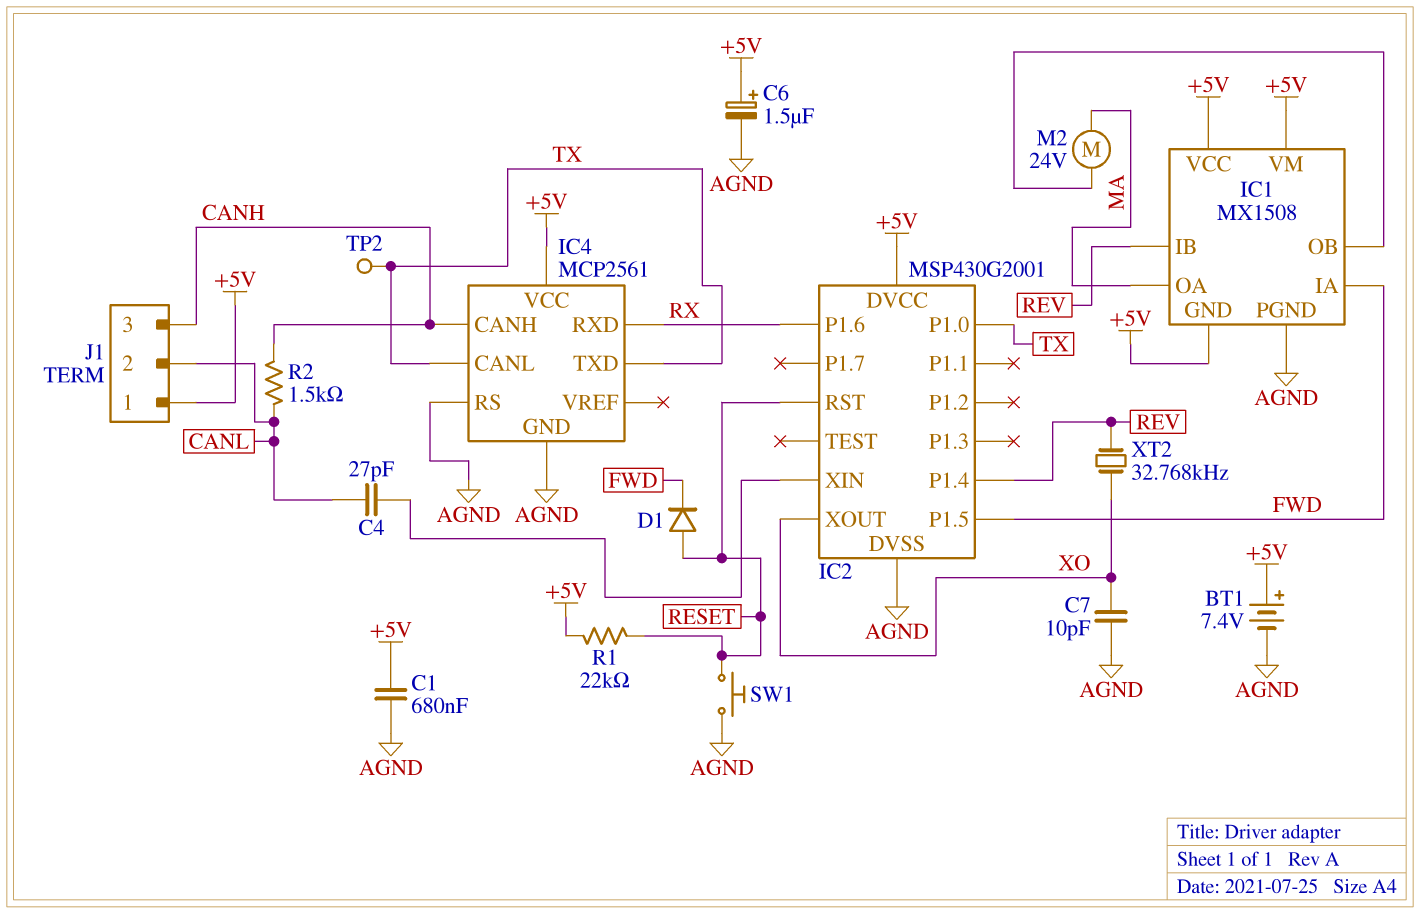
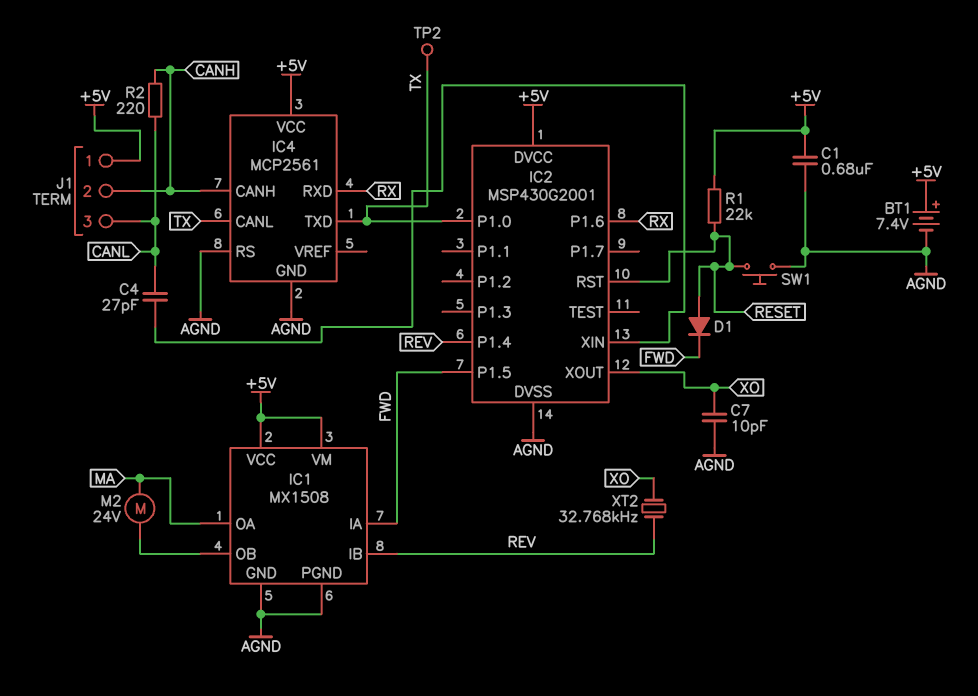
C6: 1.5uF (plus +5V, minus AGND) -> none
IC1 pin GND: +5V -> AGND
J1 pin 2: CANL -> CANH
J1 pin 3: CANH -> CANL
R2: 1.5k (CANH, CANL) -> 220 (CANH, CANL)

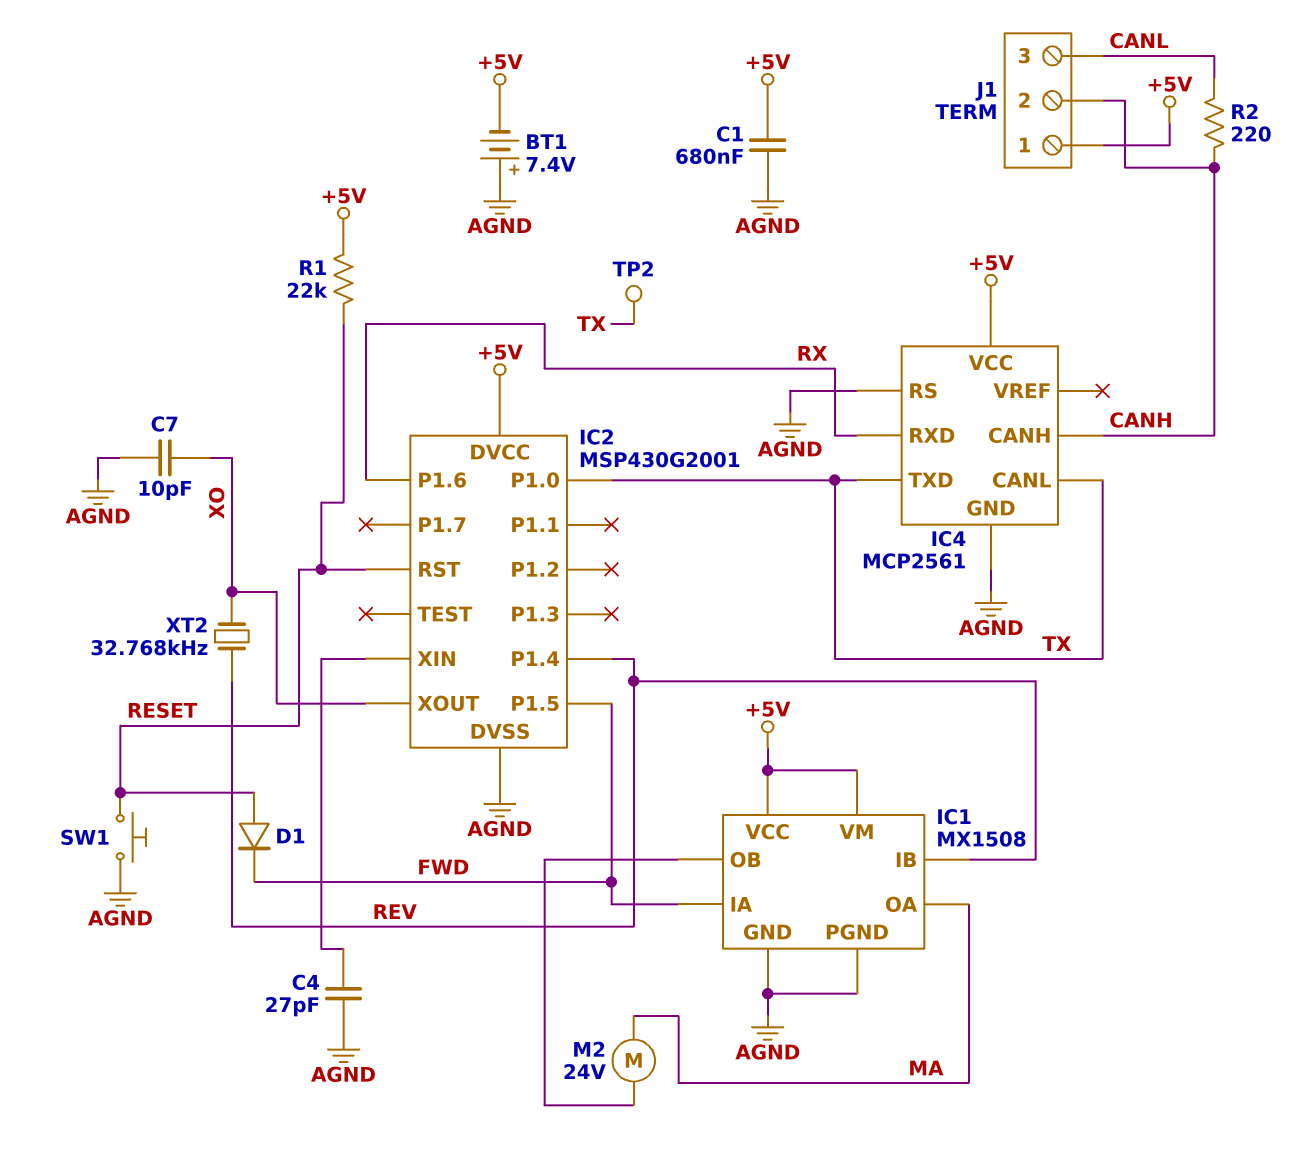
BT1: 7.4V (plus +5V, minus AGND) -> 7.4V (plus AGND, minus +5V)
C4: 27pF (CANL, IC2/XIN) -> 27pF (AGND, IC2/XIN)

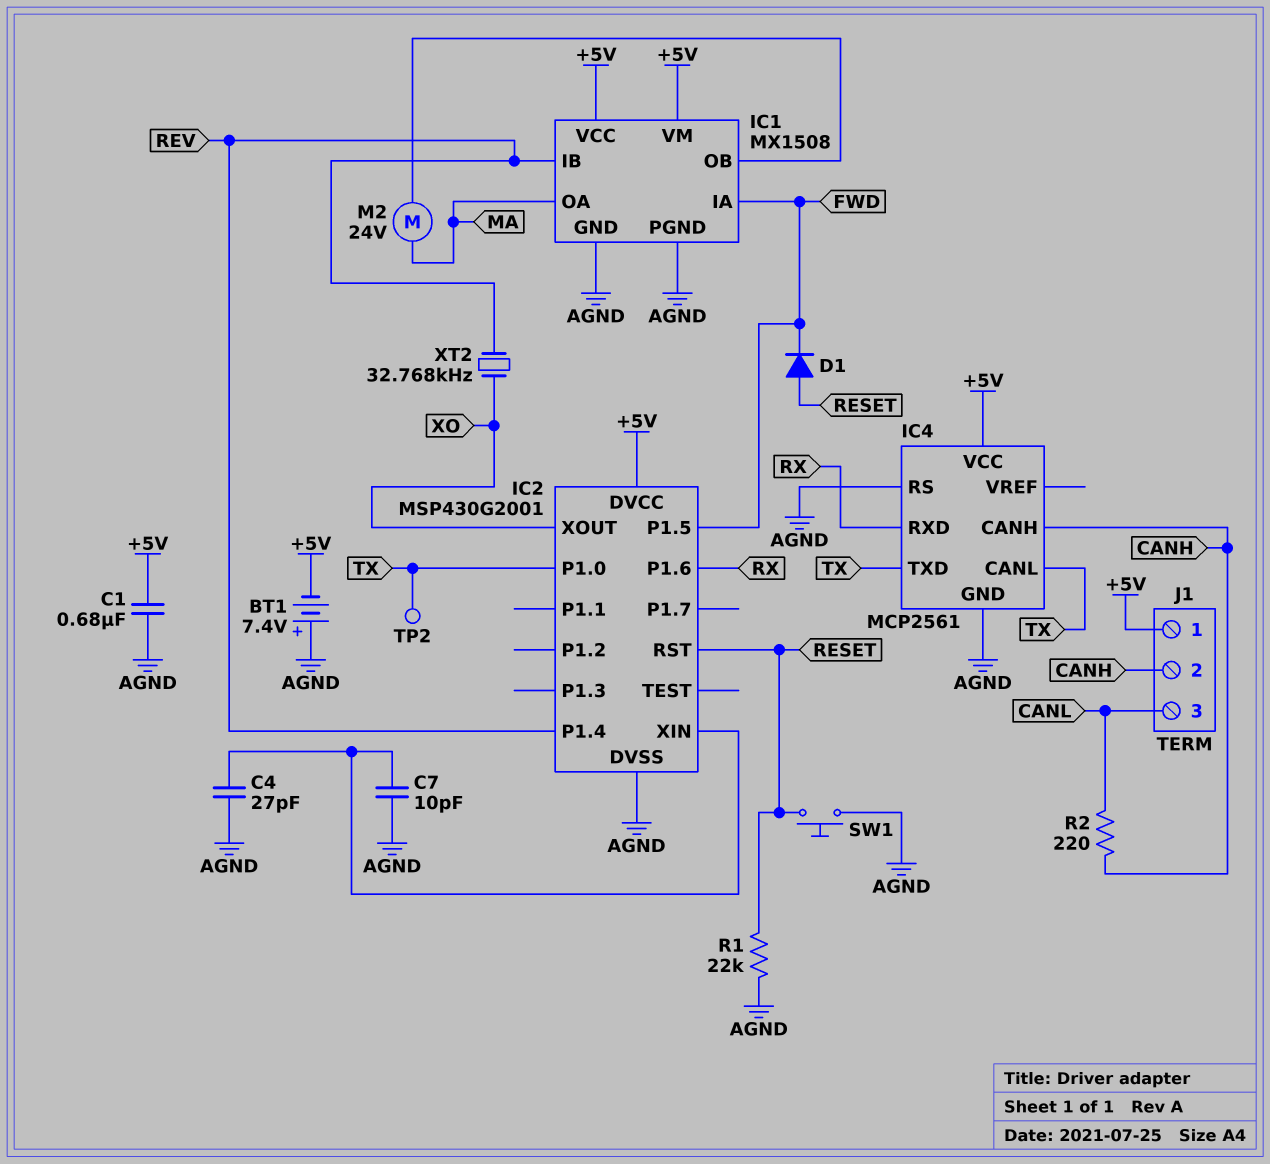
C7: 10pF (AGND, XO) -> 10pF (AGND, IC2/XIN)
R1: 22k (+5V, RESET) -> 22k (AGND, RESET)

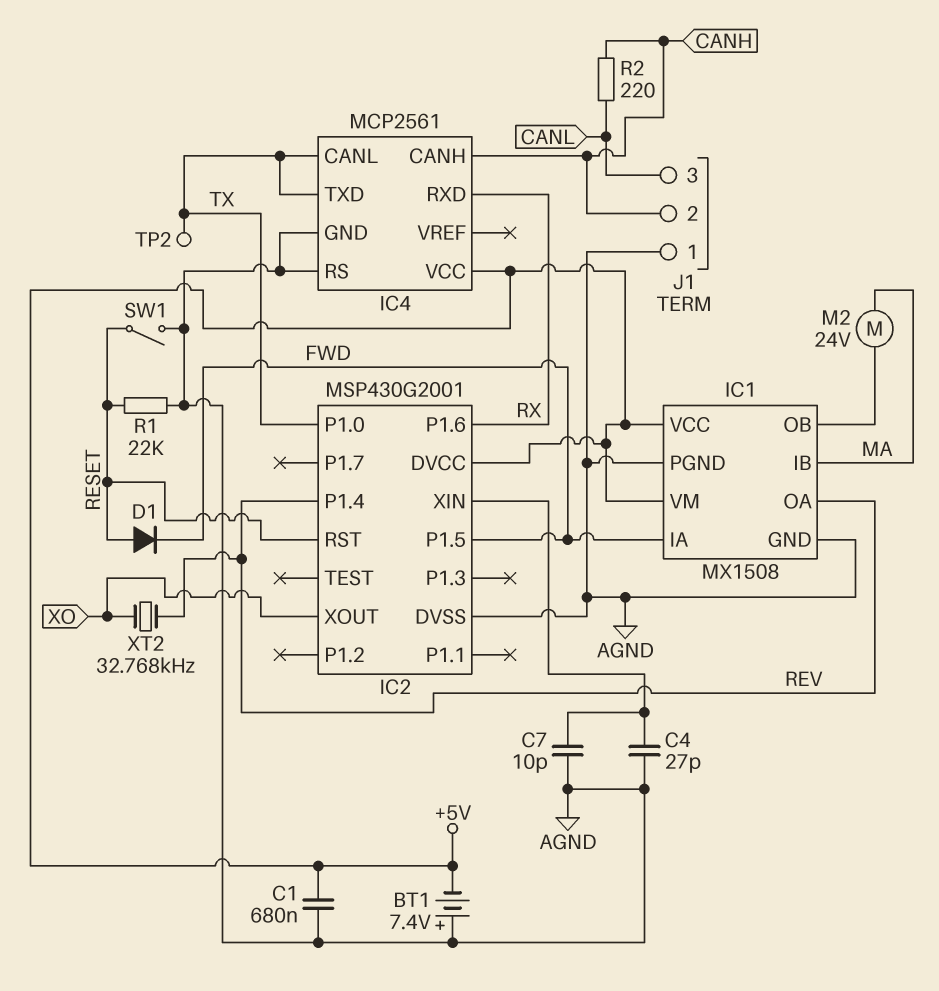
IC1 pin IB: REV -> MA
IC1 pin OA: MA -> REV
J1 pin 1: +5V -> AGND
SW1: button (AGND, RESET) -> switch (AGND, RESET)

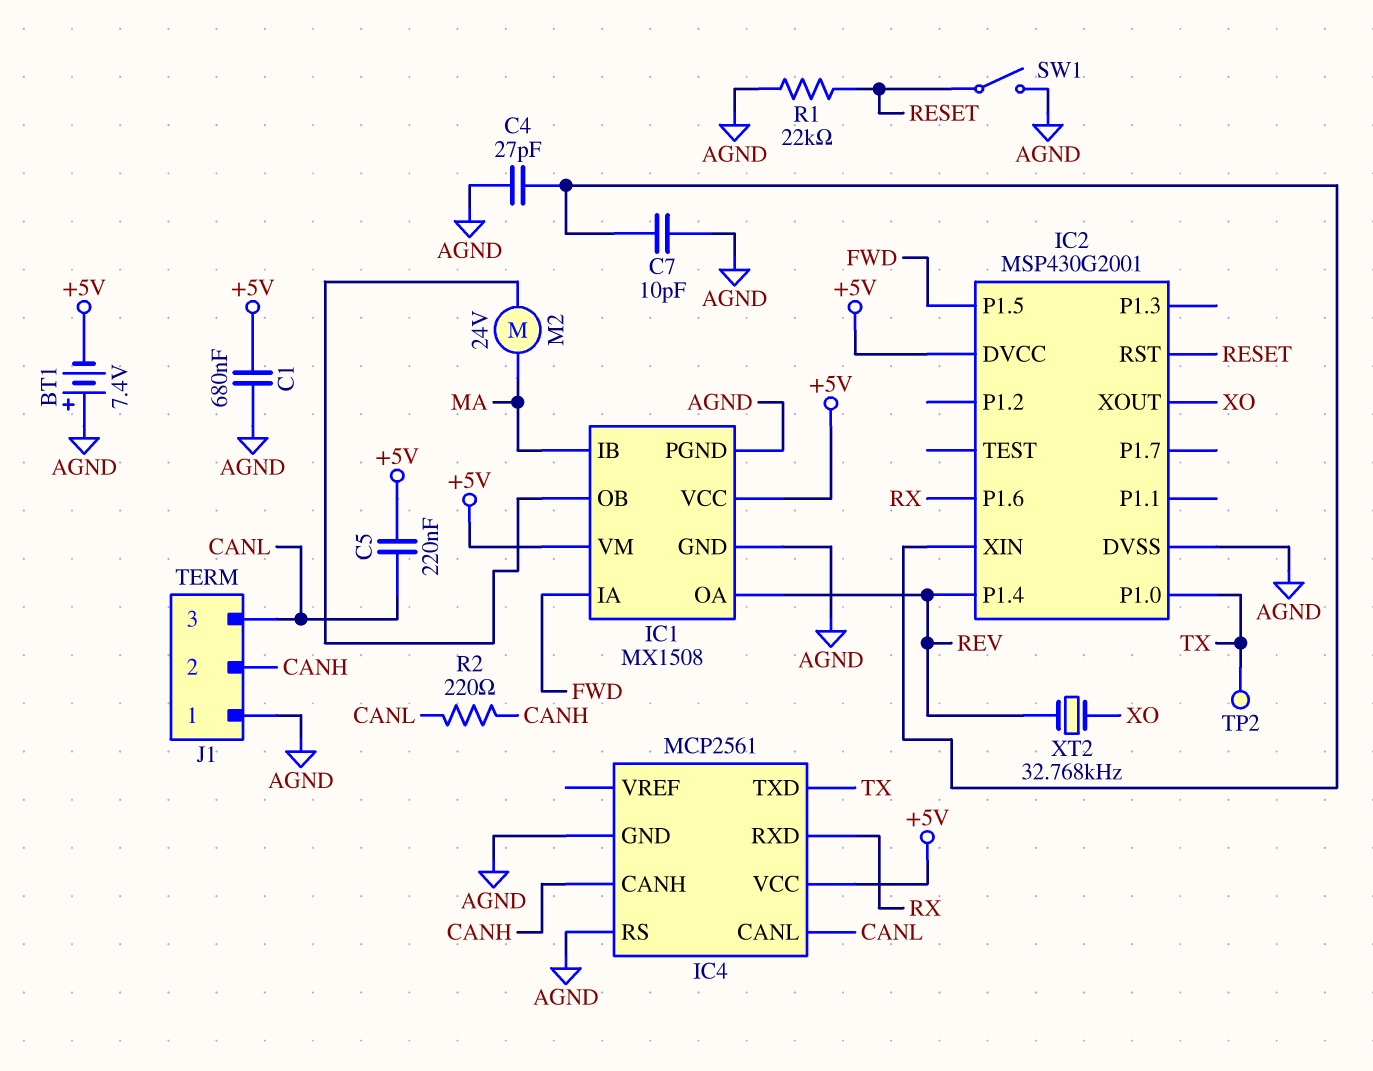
C5: none -> 220nF (+5V, CANL)
D1: diode (A RESET, K FWD) -> none
IC4 pin CANL: TX -> CANL

